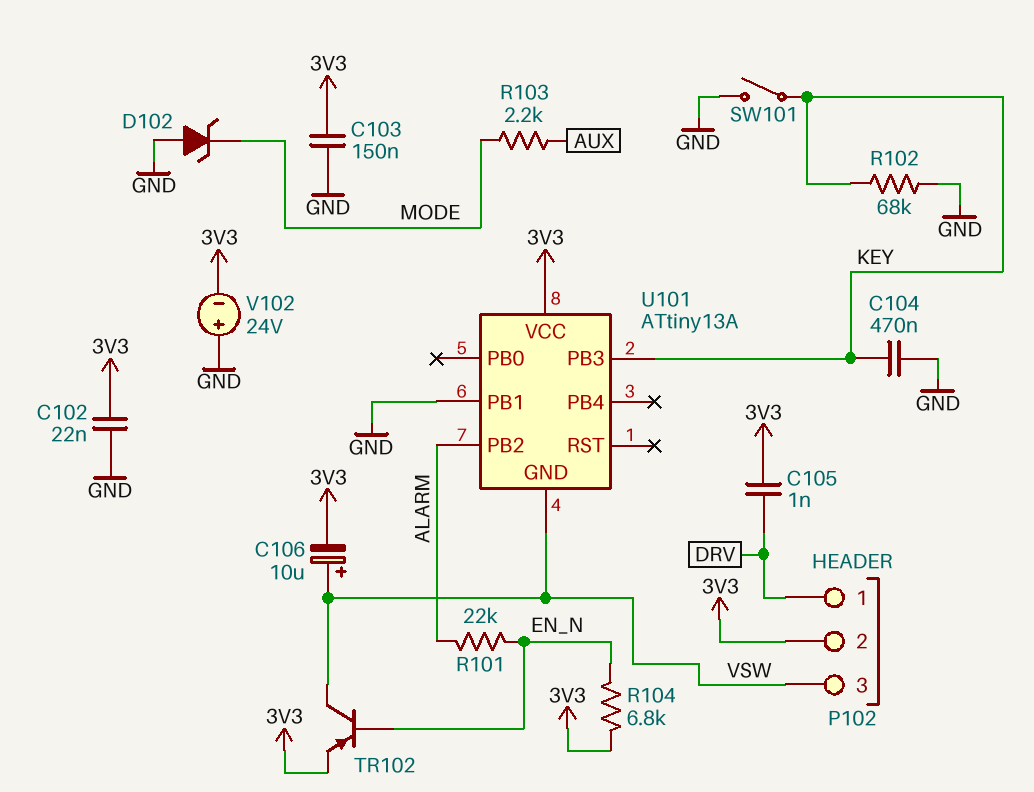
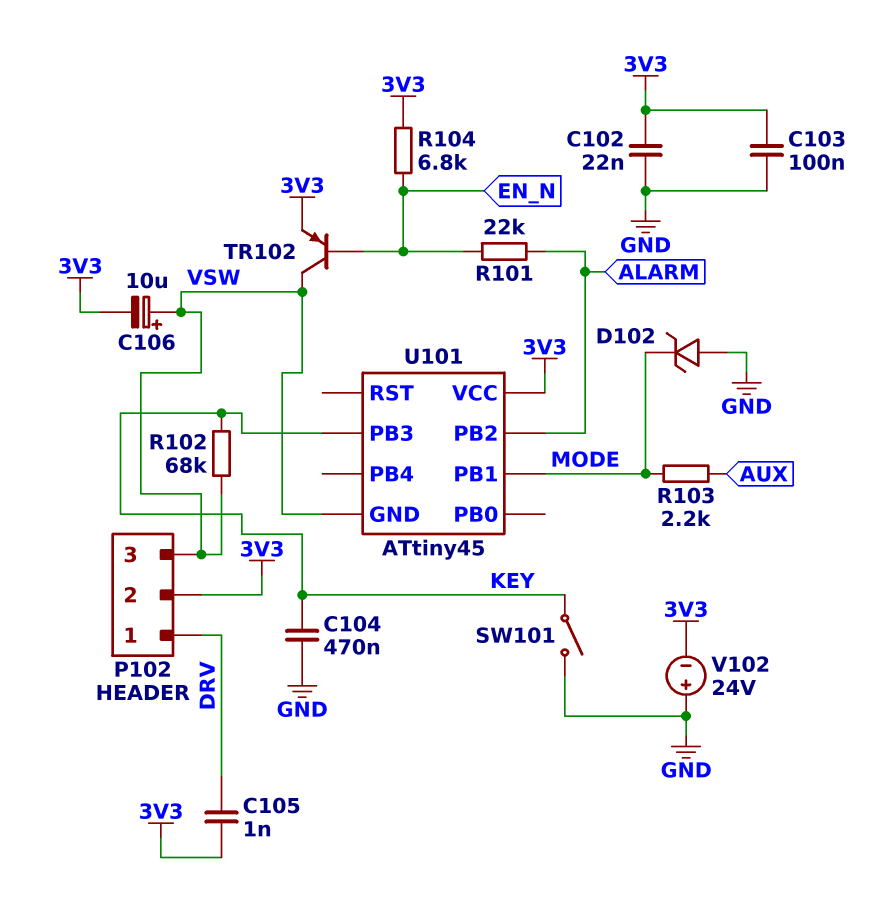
C103: 150nF (3V3, GND) -> 100nF (3V3, GND)
R102: 68k (GND, KEY) -> 68k (KEY, VSW)
U101: ATtiny13A -> ATtiny45
U101 pin PB1: GND -> MODE

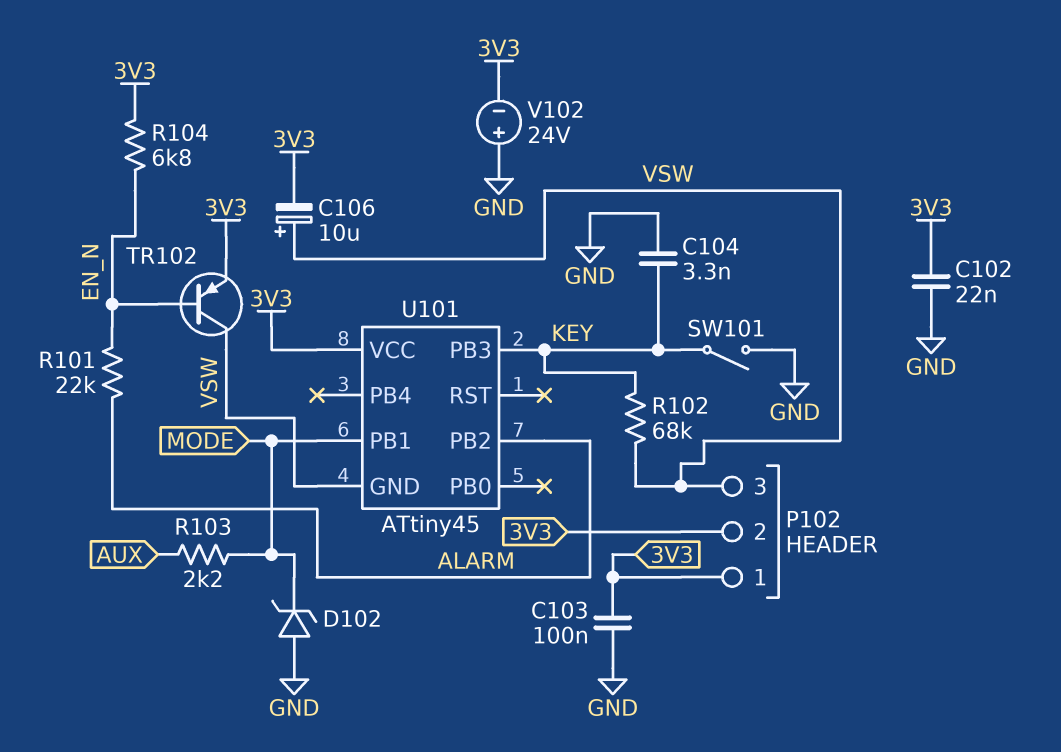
C104: 470nF (GND, KEY) -> 3.3nF (GND, KEY)
C105: 1nF (3V3, DRV) -> none
P102 pin 1: DRV -> 3V3

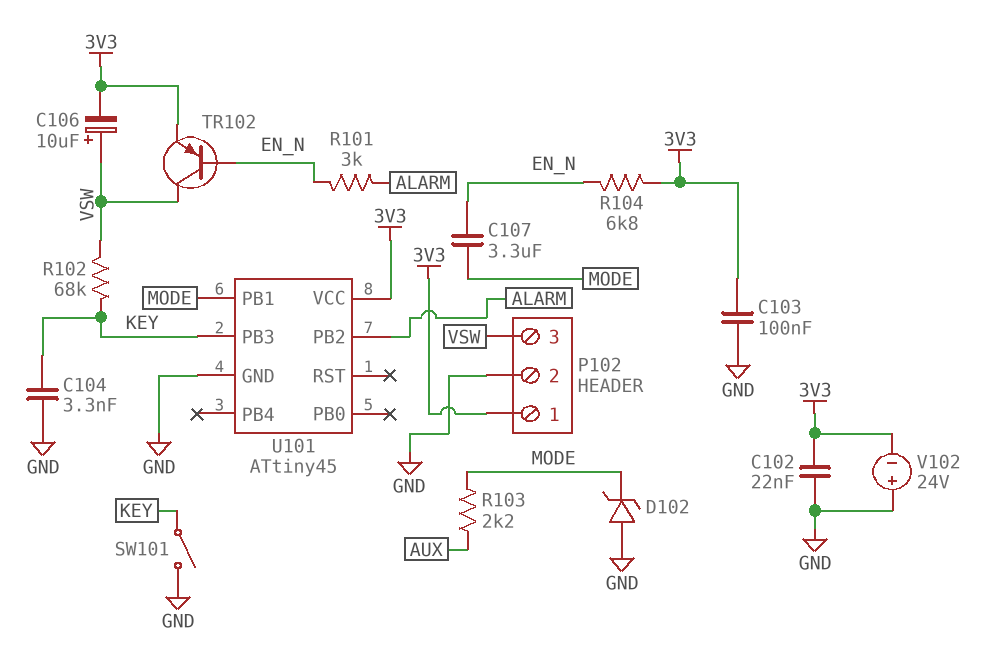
C107: none -> 3.3uF (EN_N, MODE)
P102 pin 2: 3V3 -> GND
R101: 22k (ALARM, EN_N) -> 3k (ALARM, EN_N)
U101 pin GND: VSW -> GND

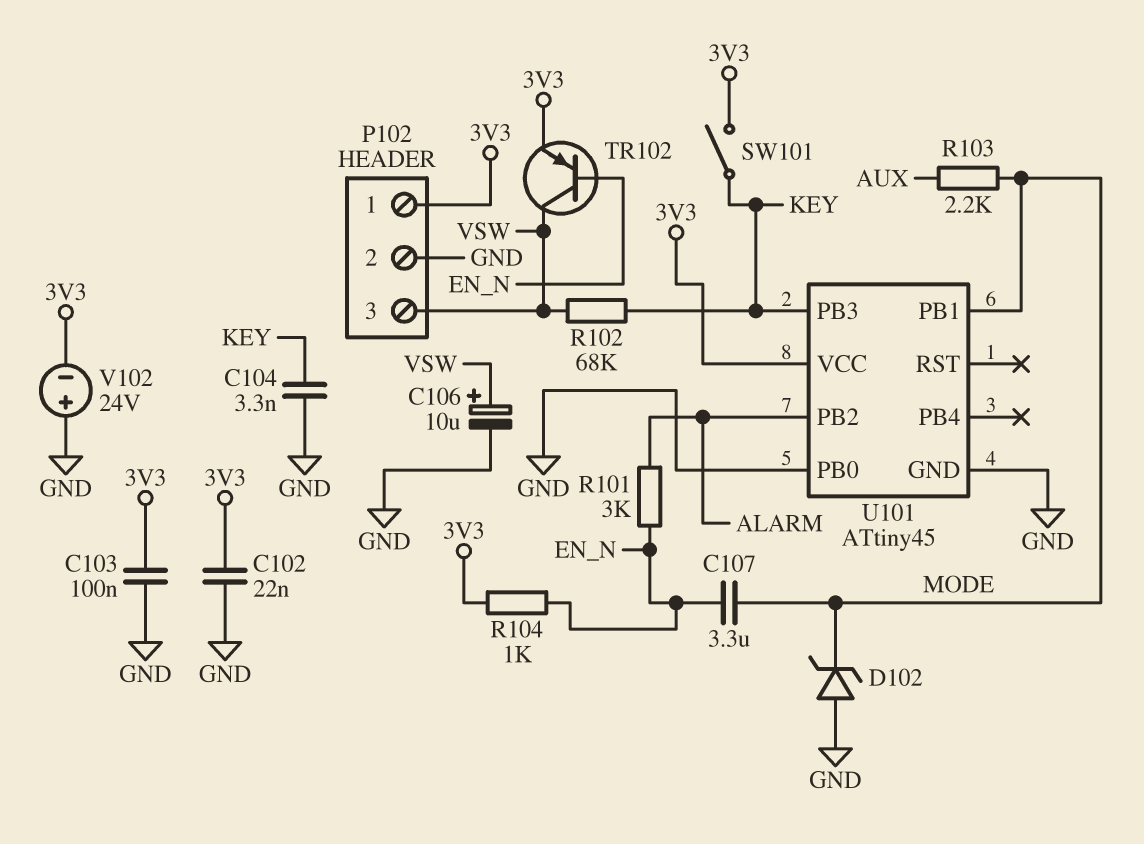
C106: 10uF (plus VSW, minus 3V3) -> 10uF (plus VSW, minus GND)
R104: 6.8k (3V3, EN_N) -> 1k (3V3, EN_N)
SW101: switch (GND, KEY) -> switch (3V3, KEY)
U101 pin PB0: none -> GND

